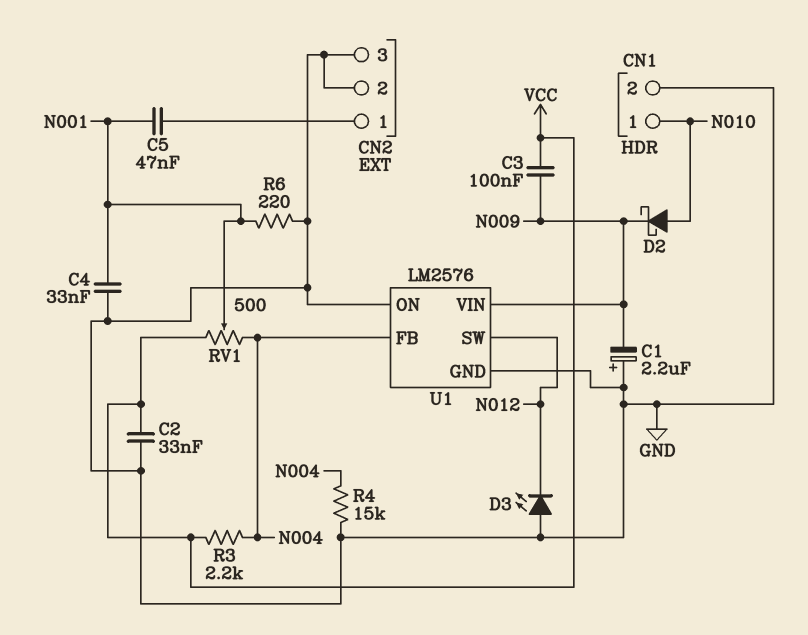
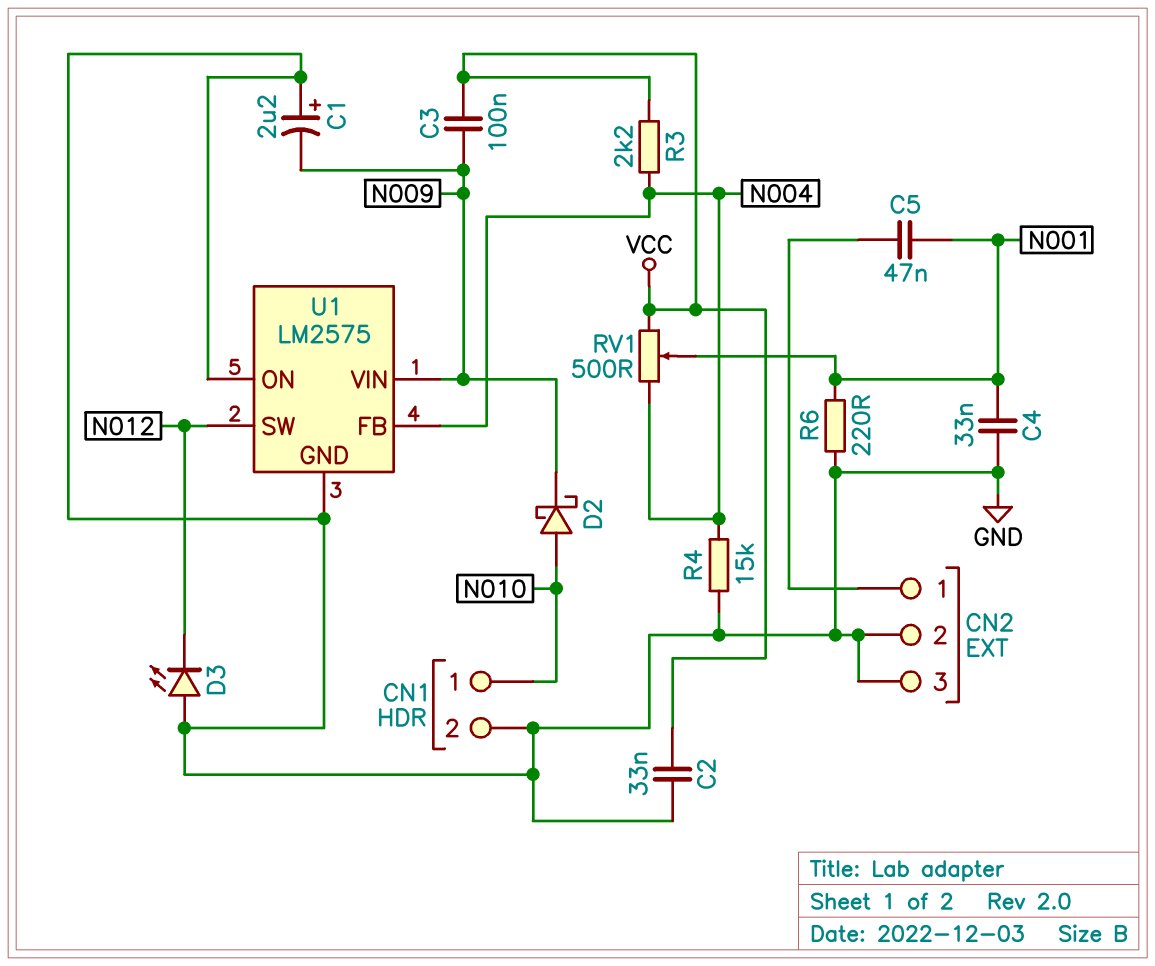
U1: LM2576 -> LM2575

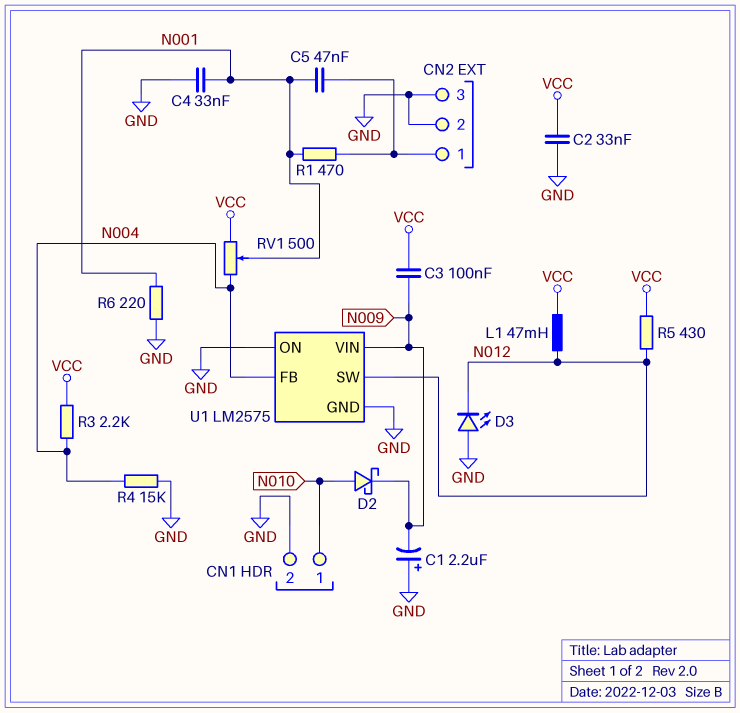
L1: none -> 47mH (N012, VCC)
R1: none -> 470 (CN2/1, N001)
R5: none -> 430 (N012, VCC)

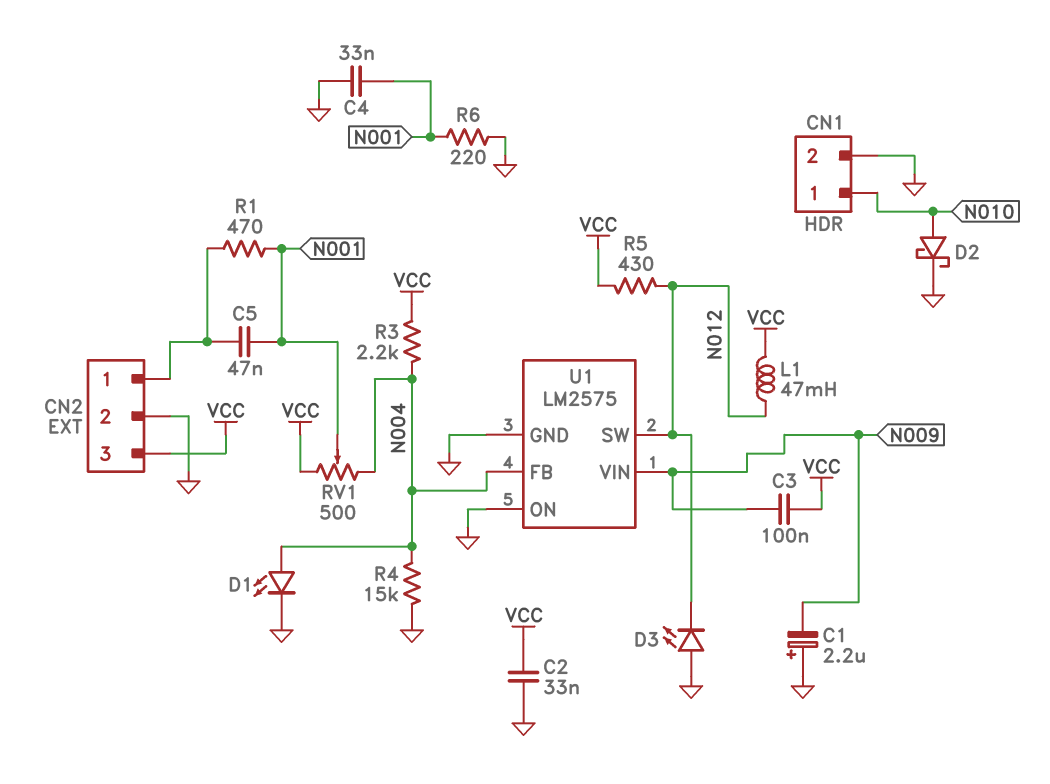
CN2 pin 3: GND -> VCC
D1: none -> LED (A N004, K GND)
D2: schottky (A N010, K N009) -> schottky (A N010, K GND)

